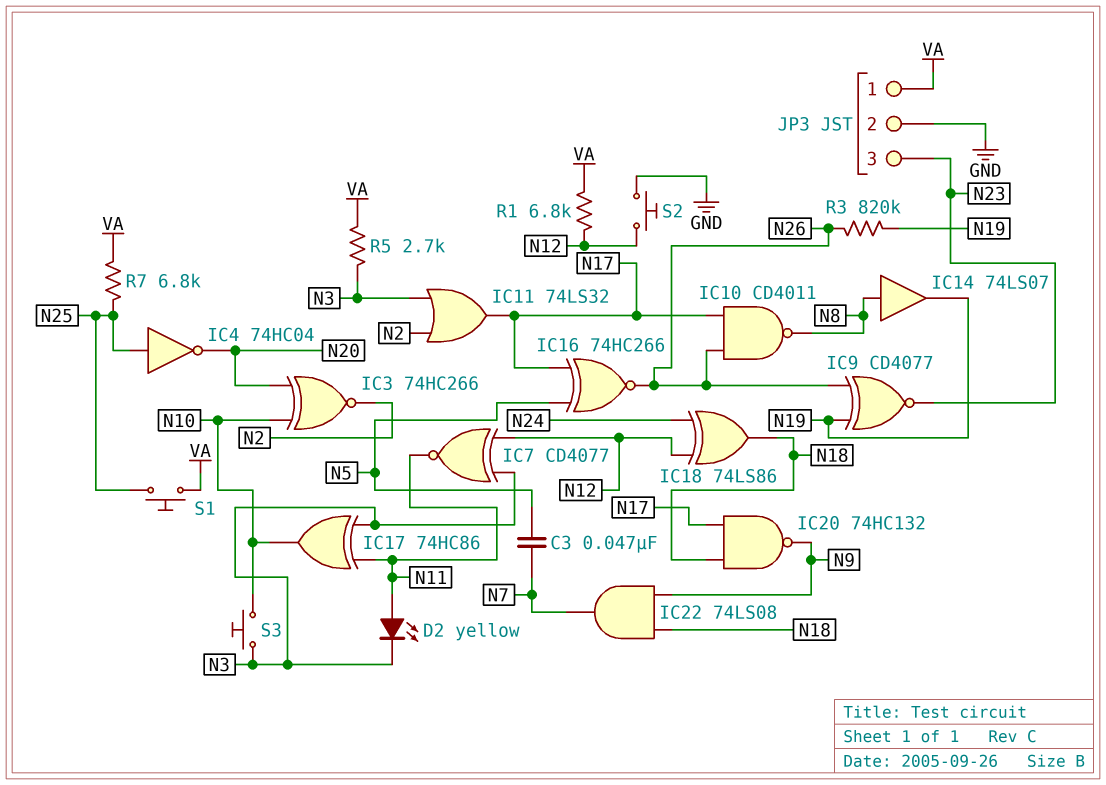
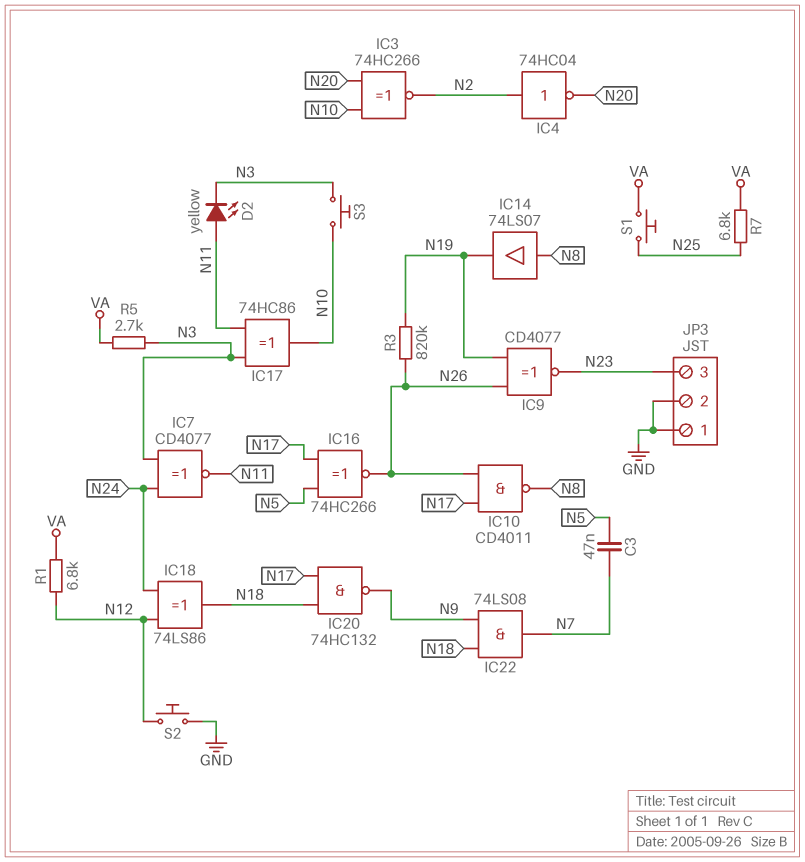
IC4: NOT 74HC04 (in N25, out N20) -> NOT 74HC04 (in N2, out N20)
IC7: XNOR CD4077 (in N3, in N12, out N11) -> XNOR CD4077 (in N3, in N24, out N11)
IC11: OR 74LS32 (in N2, in N3, out N17) -> none
JP3 pin 1: VA -> GND

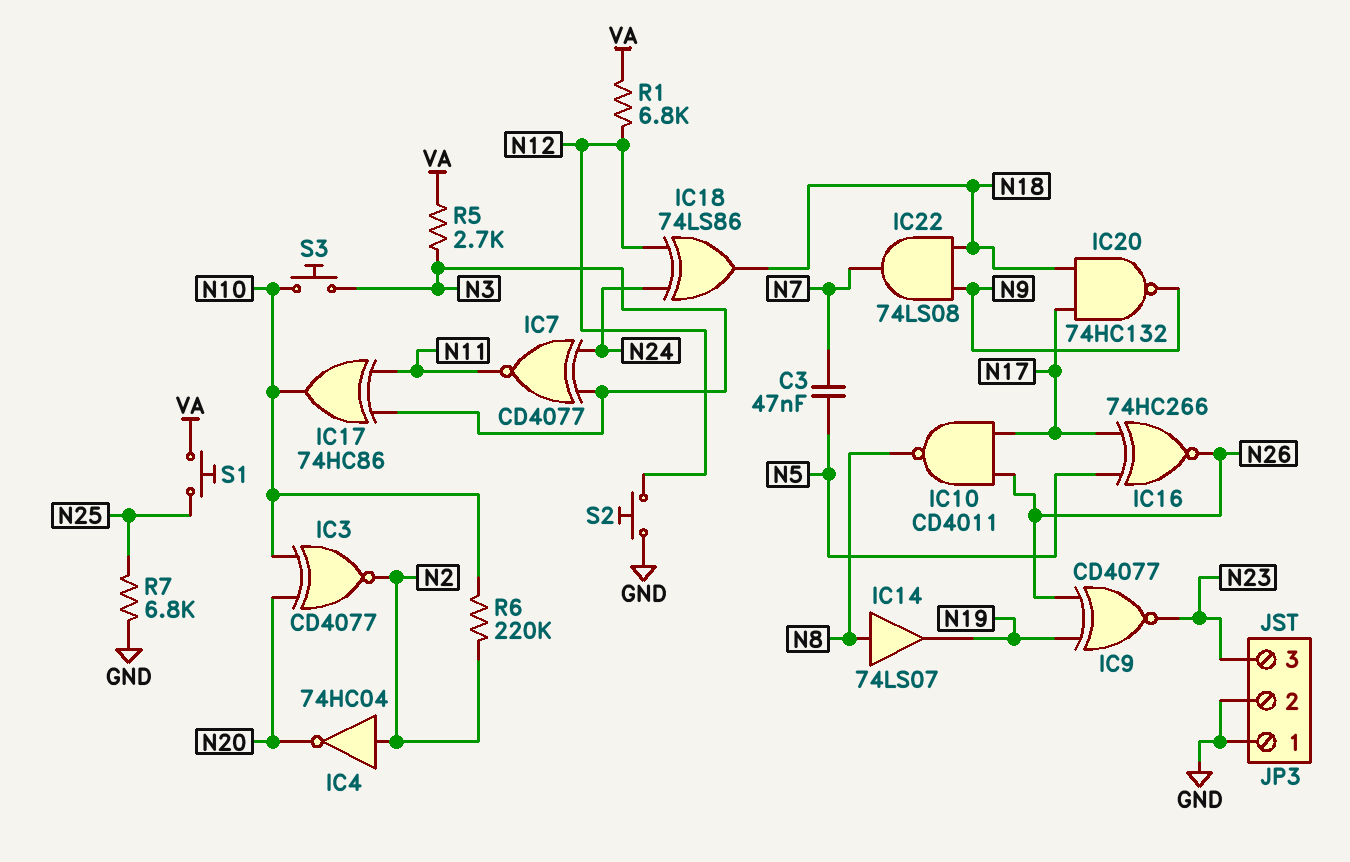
D2: LED yellow (A N11, K N3) -> none
IC3: XNOR 74HC266 (in N10, in N20, out N2) -> XNOR CD4077 (in N10, in N20, out N2)
R3: 820k (N19, N26) -> none
R6: none -> 220k (N2, N10)
R7: 6.8k (N25, VA) -> 6.8k (GND, N25)

